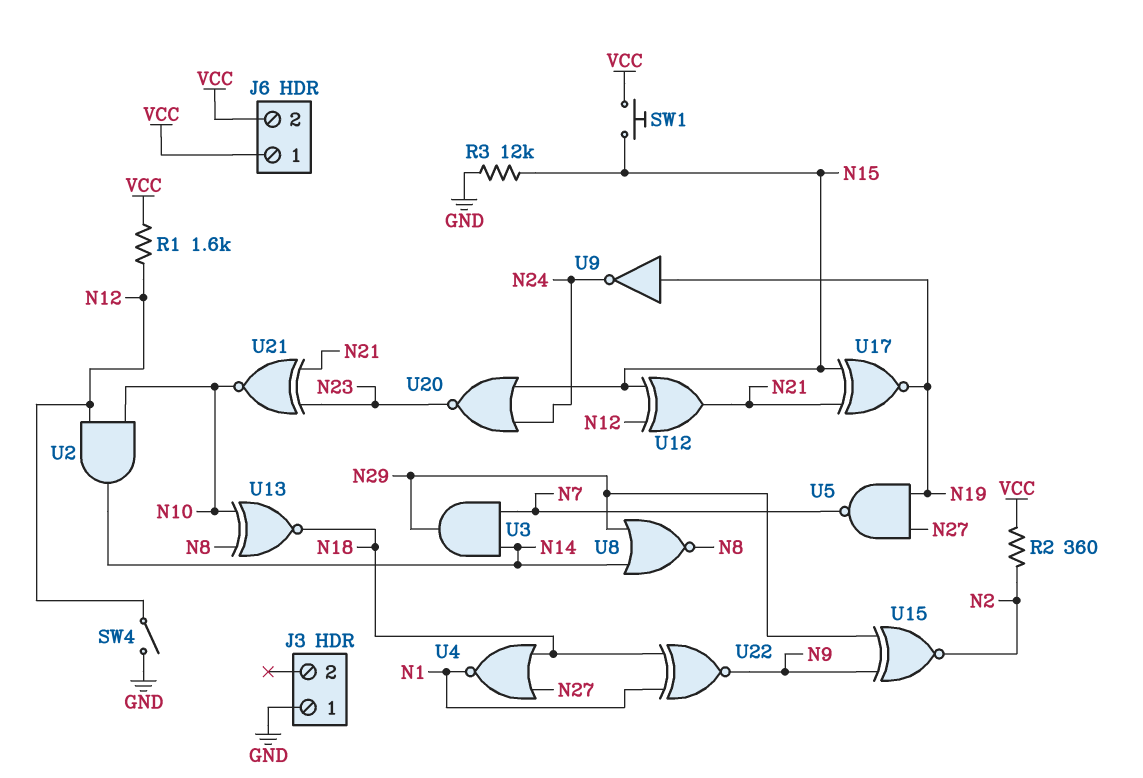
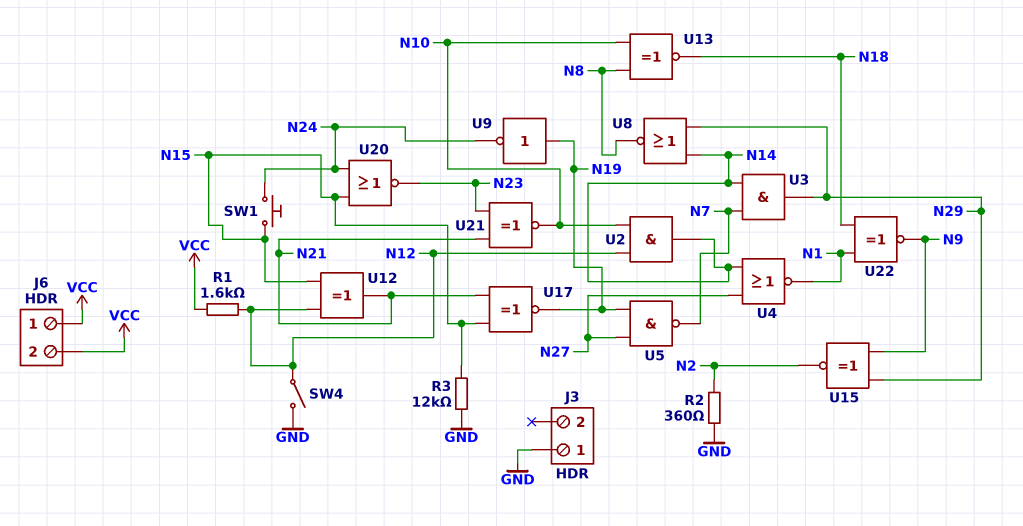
R2: 360 (N2, VCC) -> 360 (GND, N2)
SW1: button (N15, VCC) -> button (N15, N24)
U4: NOR (in N18, in N27, out N1) -> NOR (in N14, in N27, out N1)

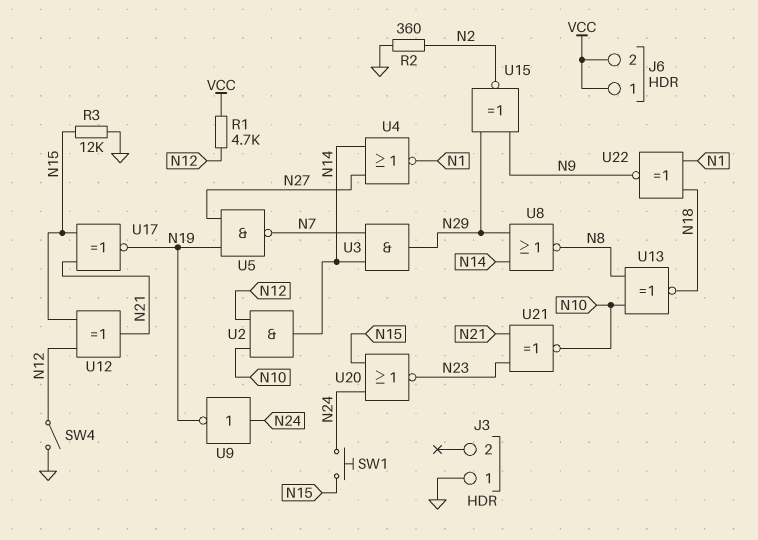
R1: 1.6k (N12, VCC) -> 4.7k (N12, VCC)
U9: NOT (in N19, out N24) -> NOT (in N24, out N19)

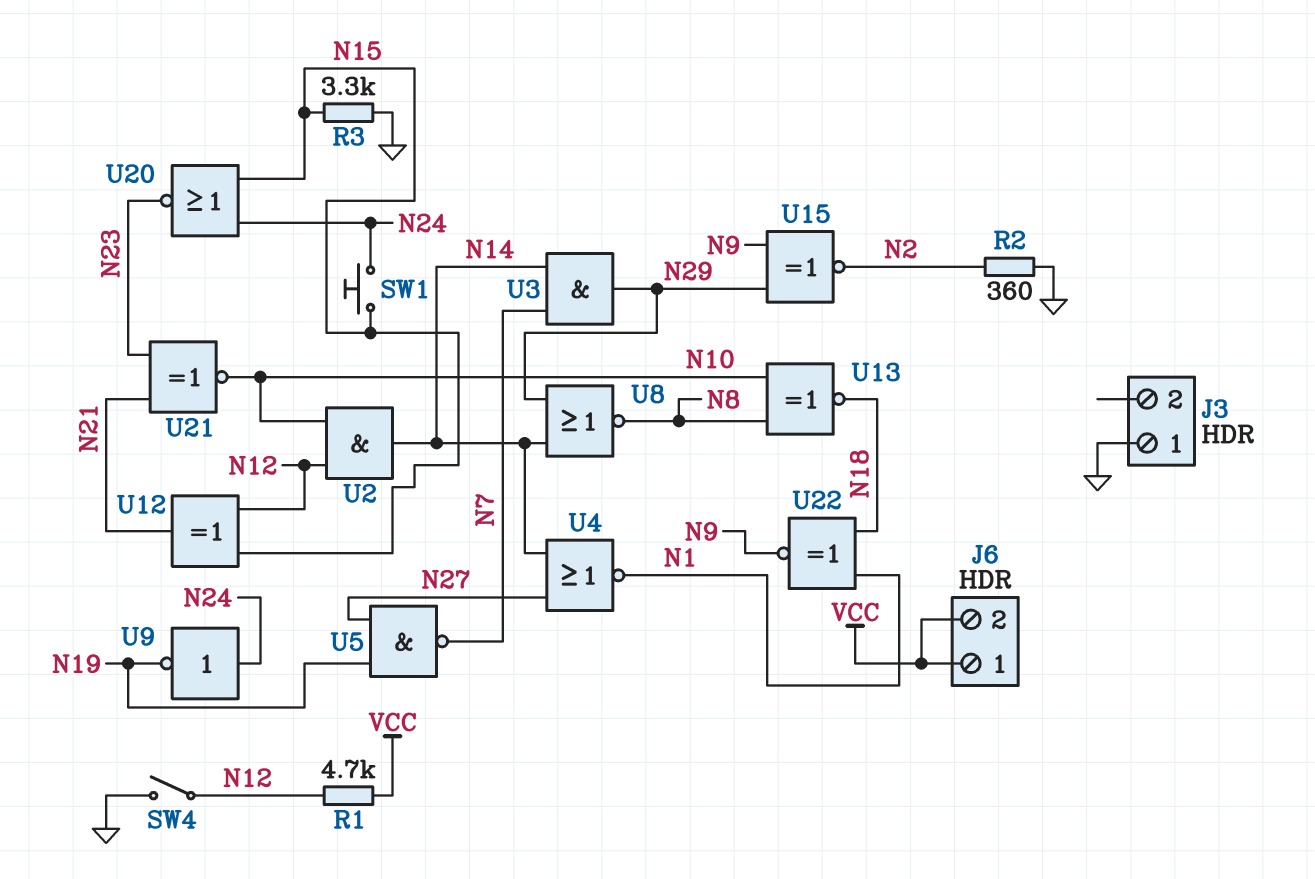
R3: 12k (GND, N15) -> 3.3k (GND, N15)
U17: XNOR (in N15, in N21, out N19) -> none

